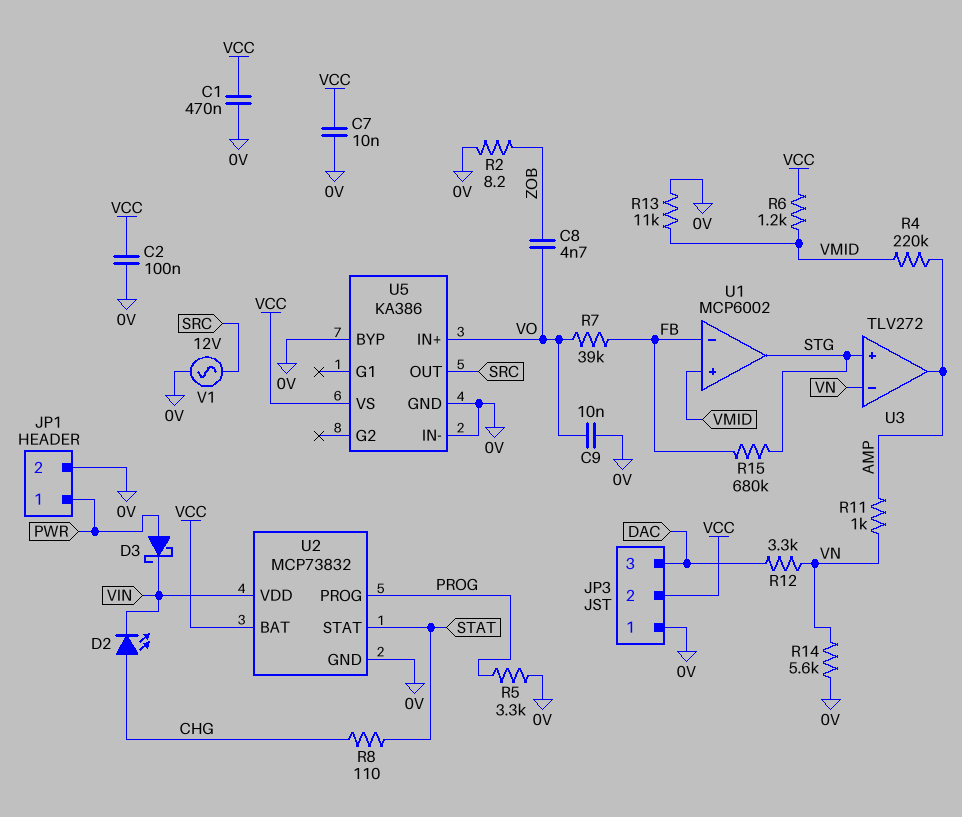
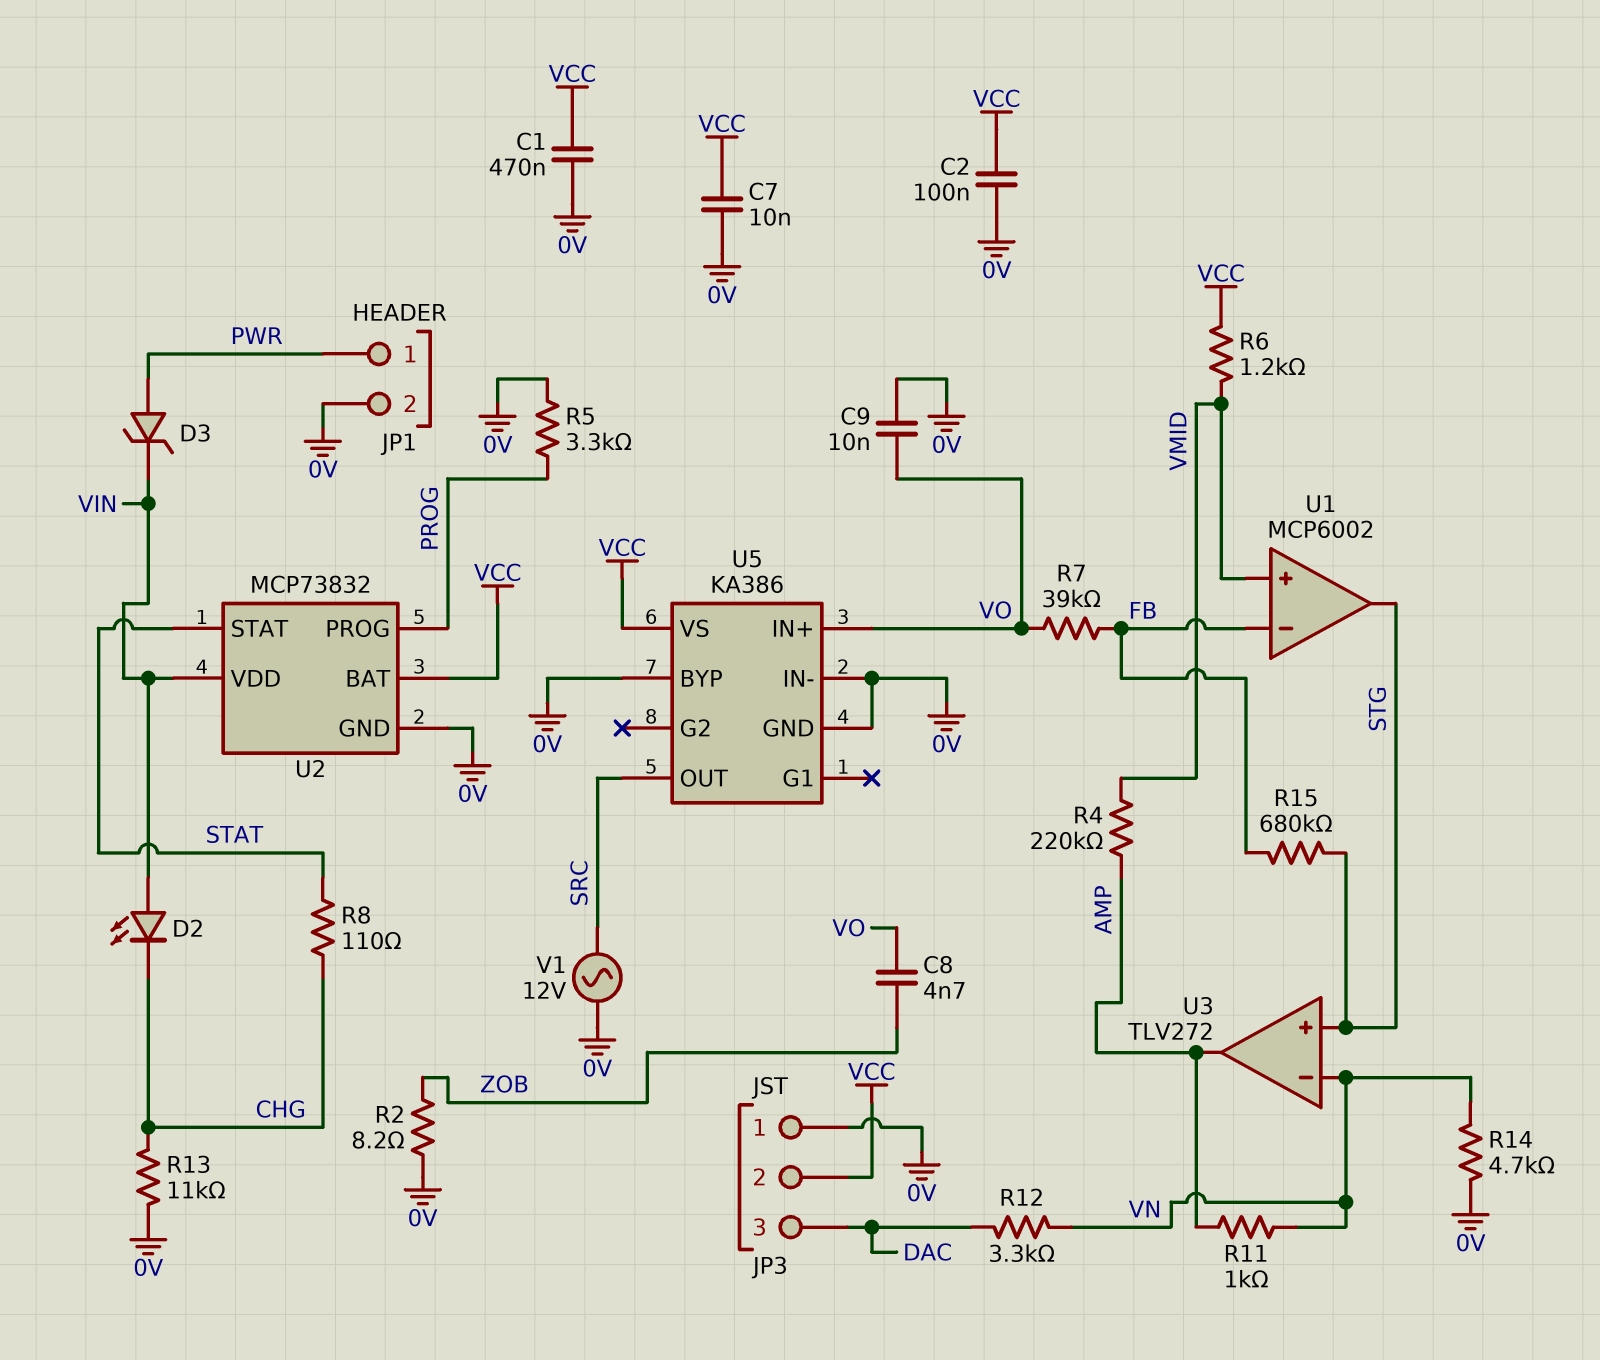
D2: LED (A CHG, K VIN) -> LED (A VIN, K CHG)
D3: schottky (A PWR, K VIN) -> zener (A PWR, K VIN)
R13: 11k (0V, VMID) -> 11k (0V, CHG)
R14: 5.6k (0V, VN) -> 4.7k (0V, VN)

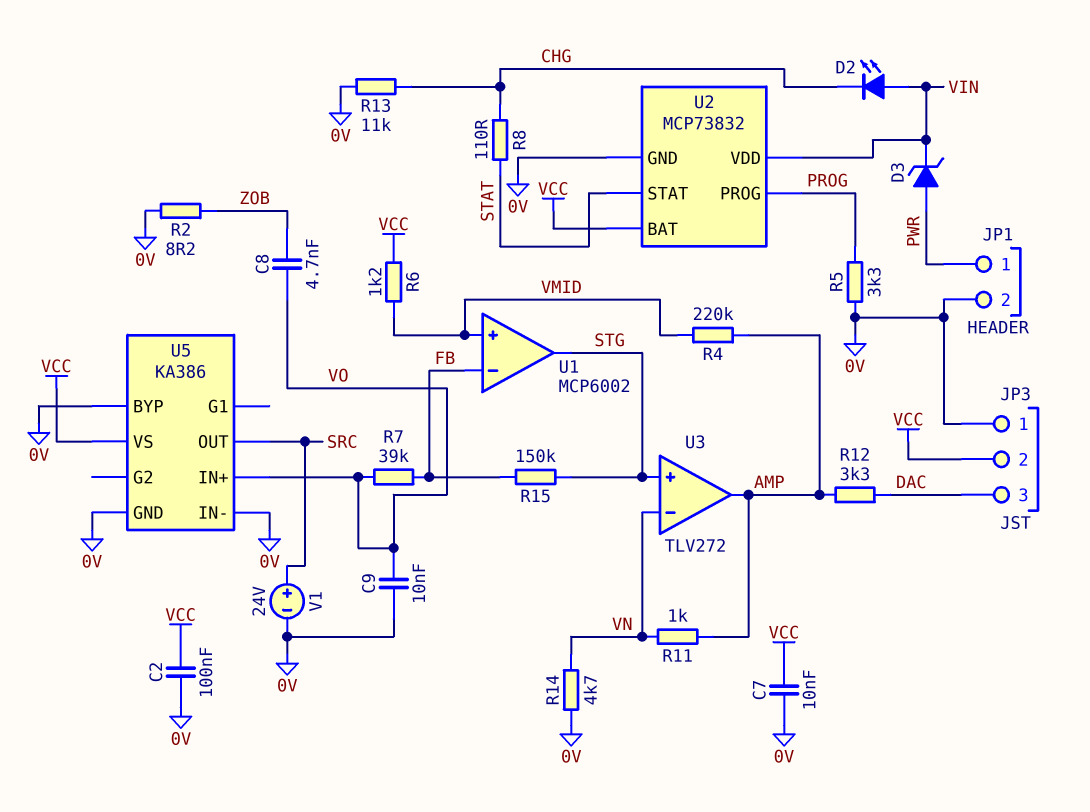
C1: 470nF (0V, VCC) -> none
R12: 3.3k (DAC, VN) -> 3.3k (AMP, DAC)
R15: 680k (FB, STG) -> 150k (FB, STG)
V1: AC 12V (0V, SRC) -> 24V (plus SRC, minus 0V)

